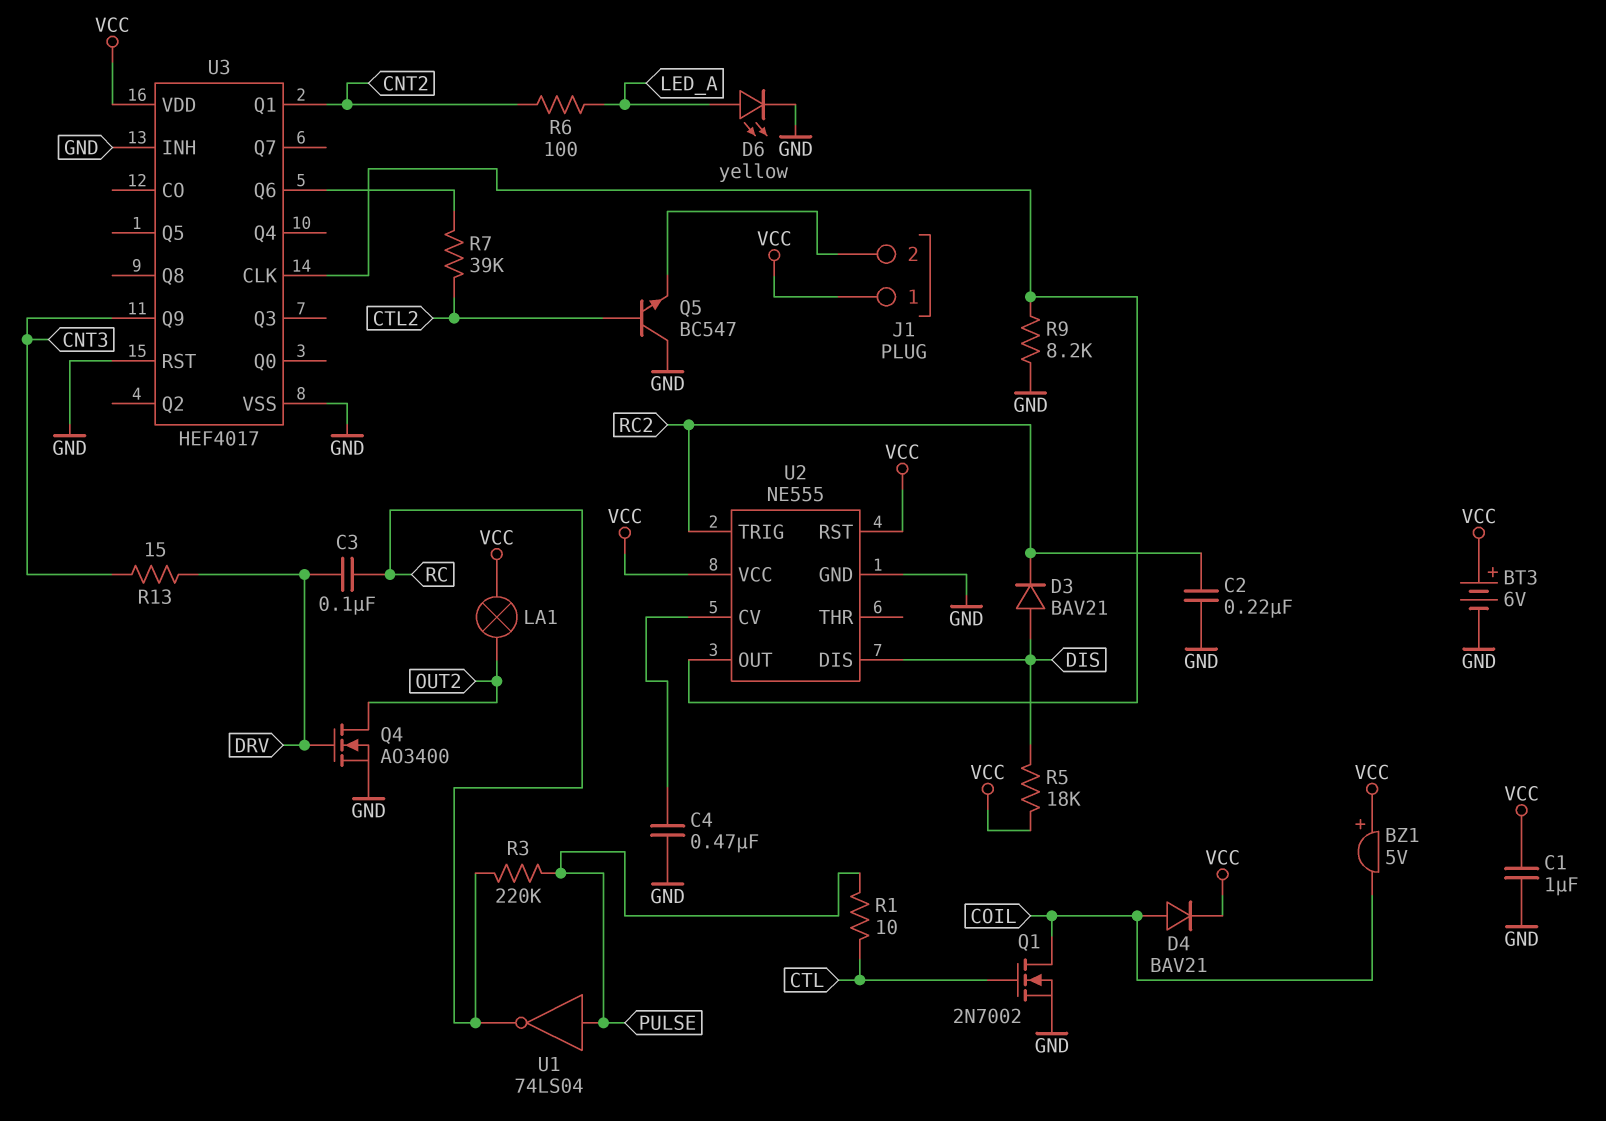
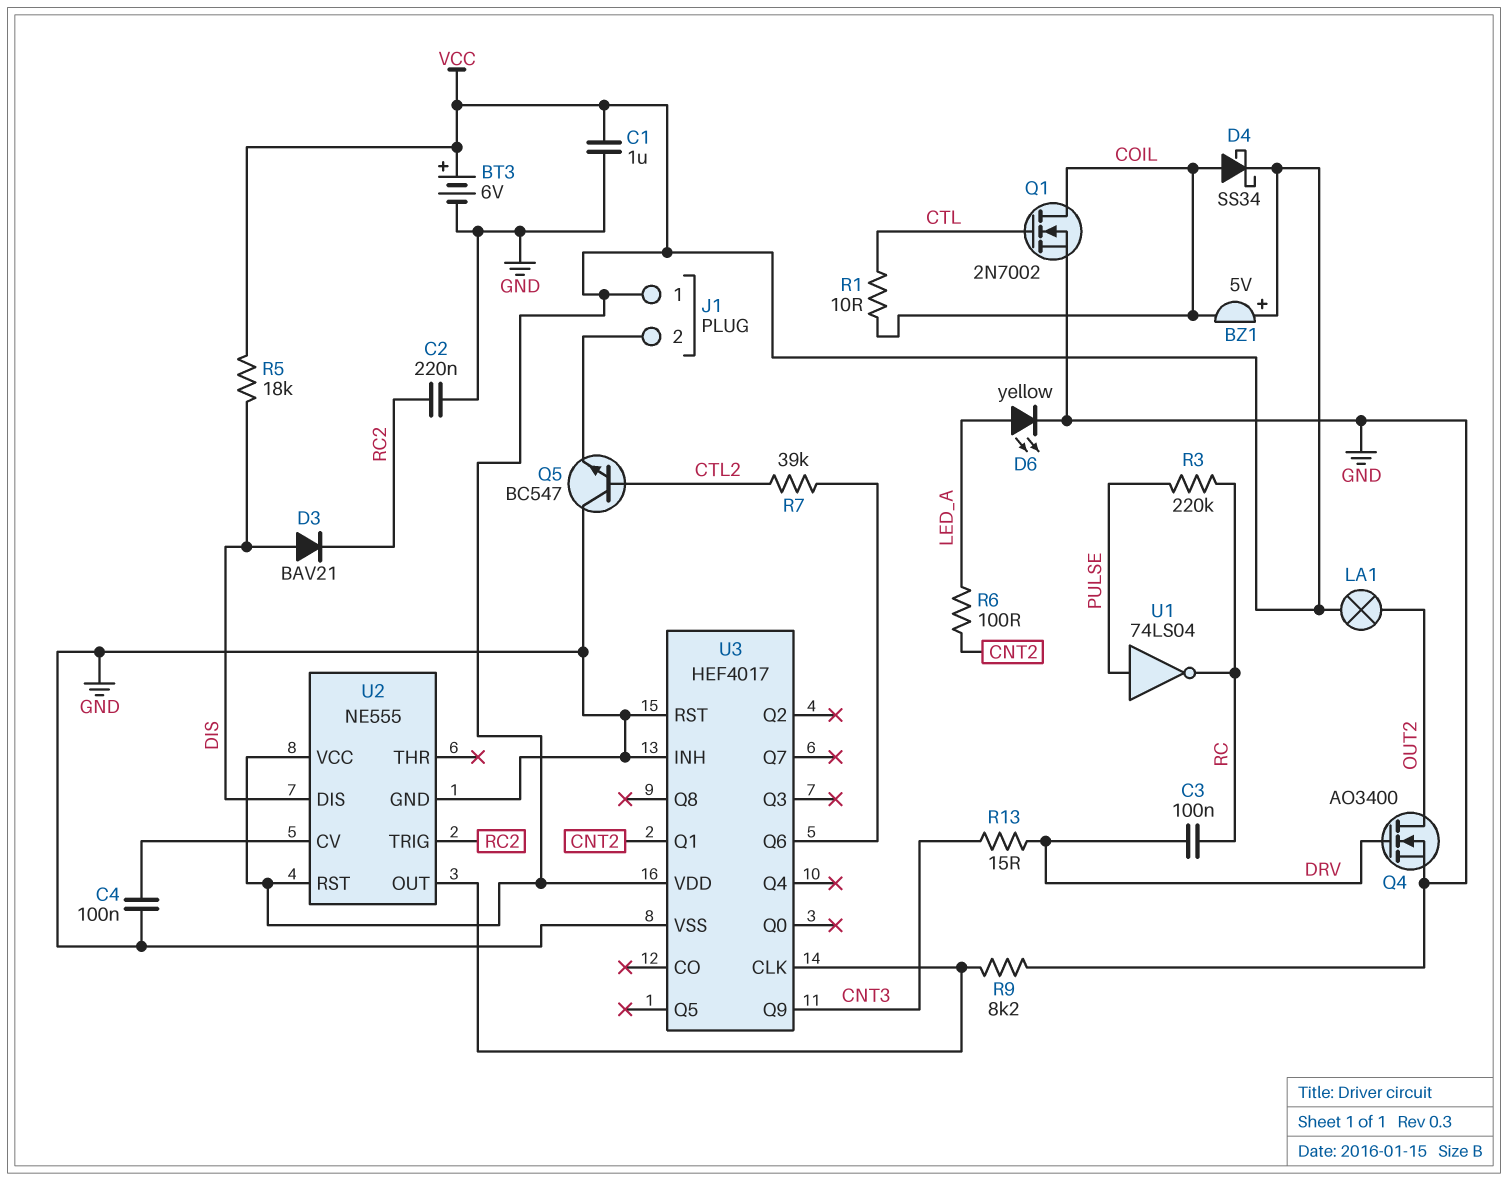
C4: 470nF (GND, U2/CV) -> 100nF (GND, U2/CV)
D4: diode BAV21 (A COIL, K VCC) -> schottky SS34 (A COIL, K VCC)
R1: 10 (CTL, PULSE) -> 10 (COIL, CTL)

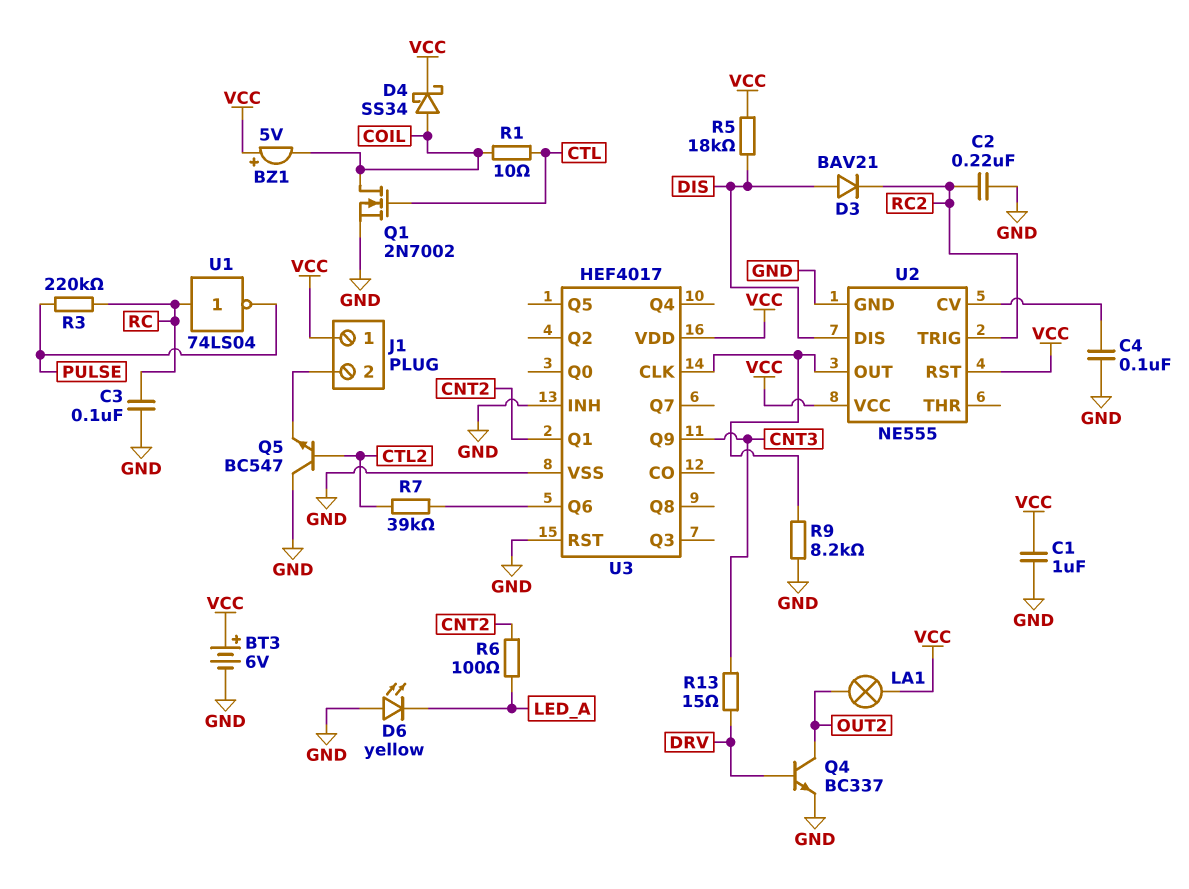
C3: 100nF (DRV, RC) -> 100nF (GND, RC)
D6: LED yellow (A LED_A, K GND) -> LED yellow (A GND, K LED_A)
Q4: NMOS AO3400 (G DRV, D OUT2, S GND) -> NPN BC337 (B DRV, C OUT2, E GND)
U1: NOT 74LS04 (in PULSE, out RC) -> NOT 74LS04 (in RC, out PULSE)

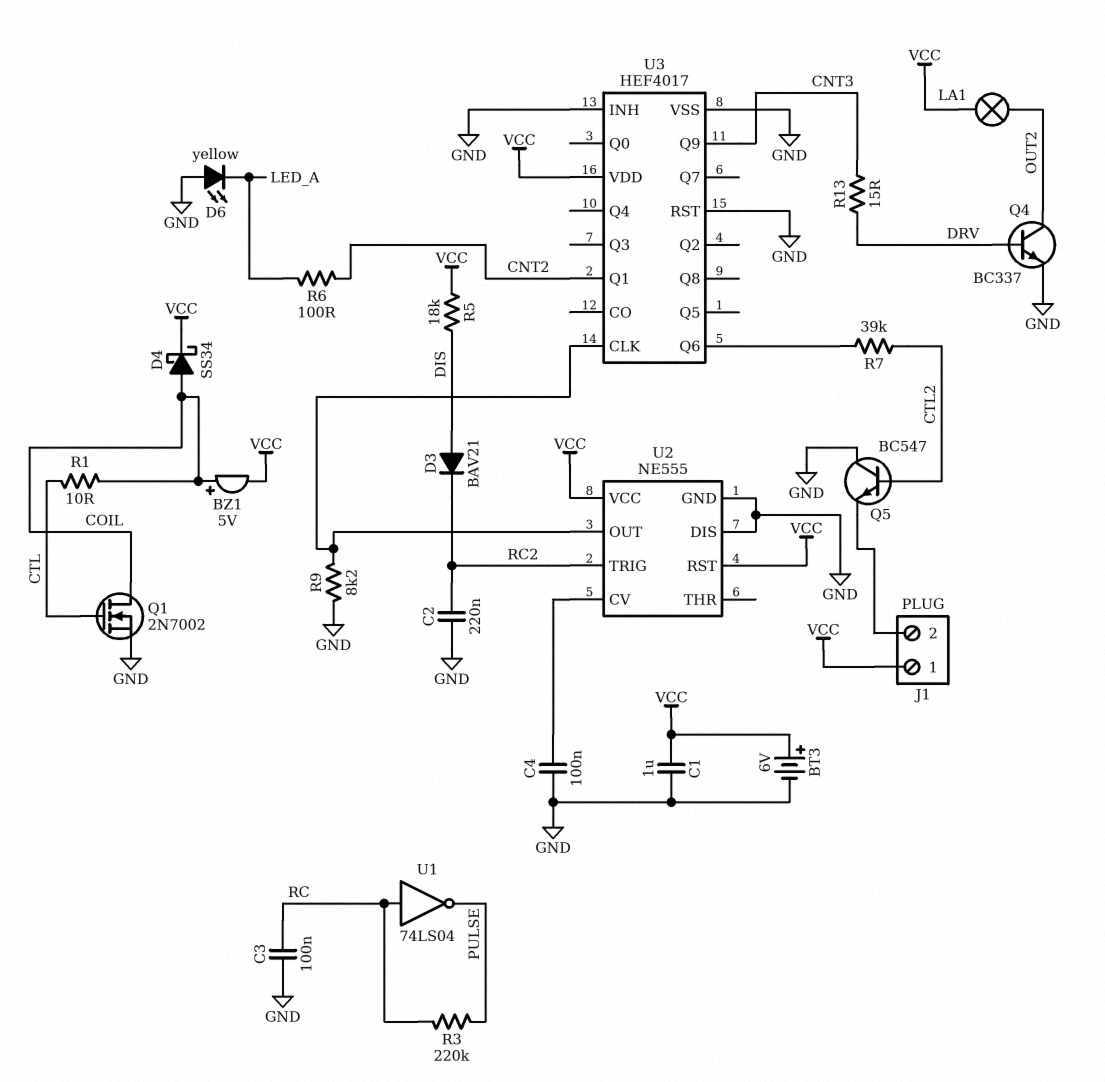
BZ1: buzzer 5V (plus VCC, minus COIL) -> buzzer 5V (plus COIL, minus VCC)
U2 pin DIS: DIS -> GND

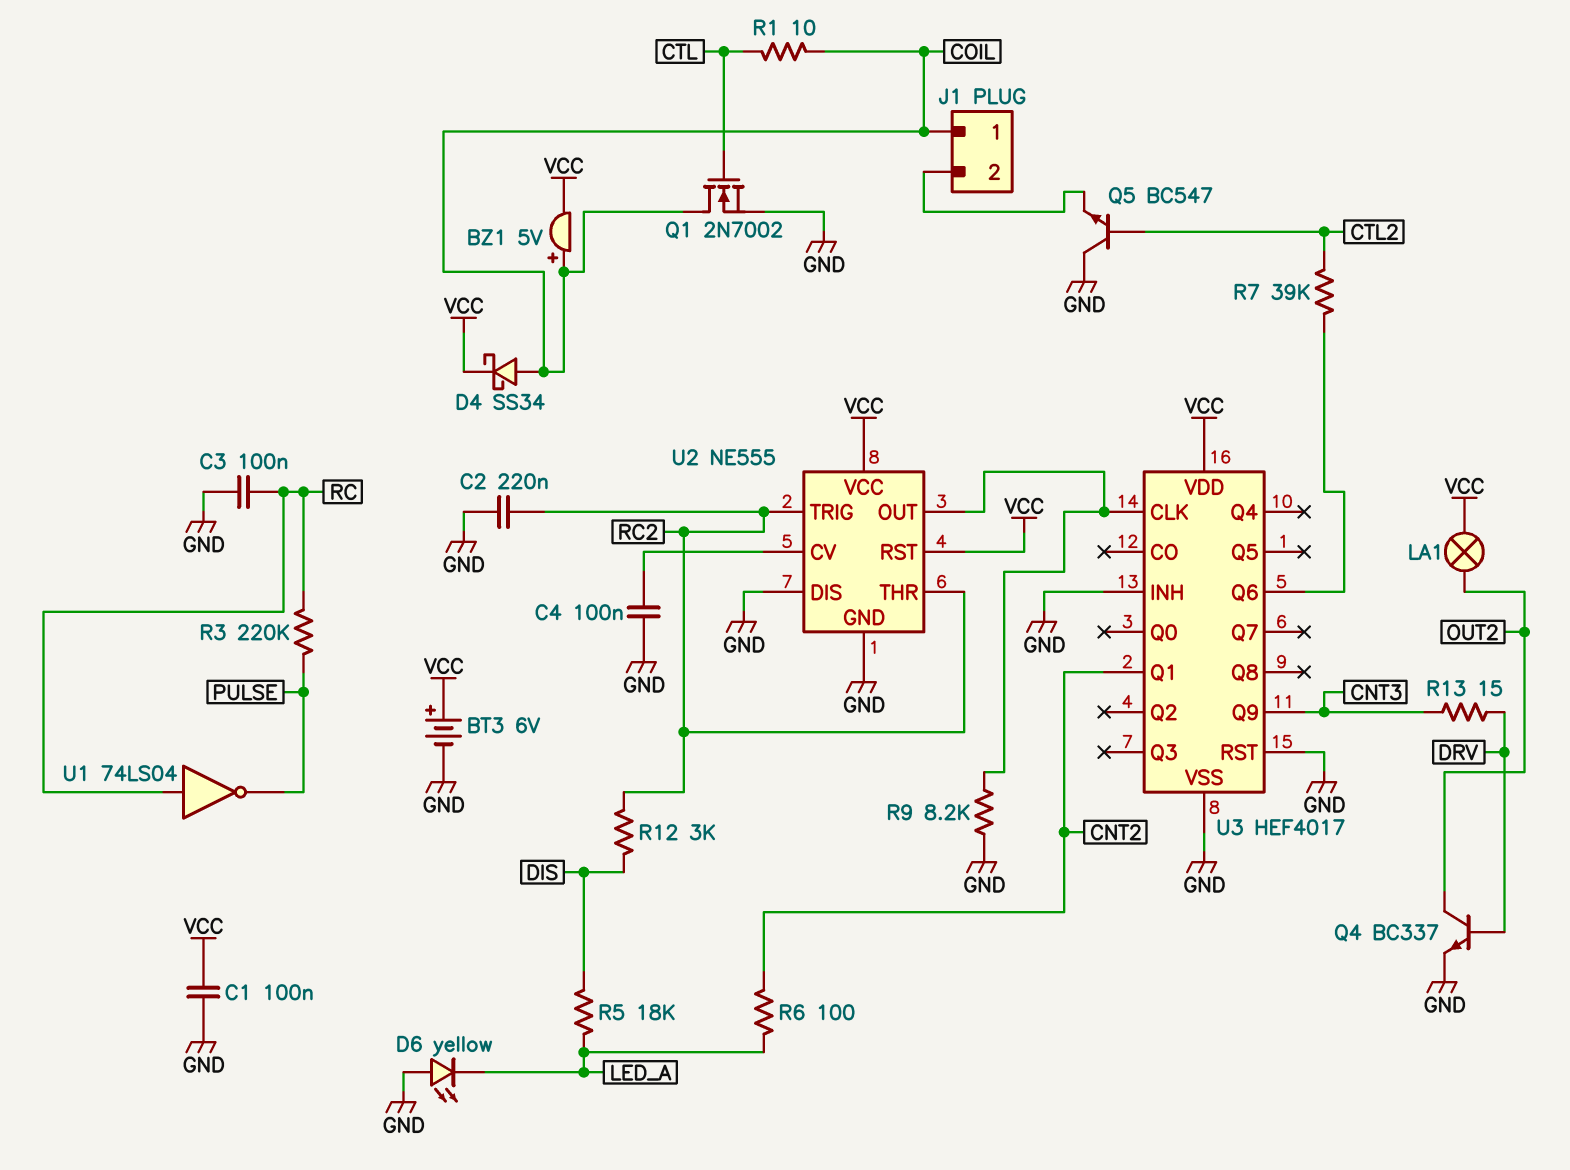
C1: 1uF (GND, VCC) -> 100nF (GND, VCC)
D3: diode BAV21 (A DIS, K RC2) -> none
J1 pin 1: VCC -> COIL
R5: 18k (DIS, VCC) -> 18k (DIS, LED_A)
R12: none -> 3k (DIS, RC2)
U2 pin THR: none -> RC2

